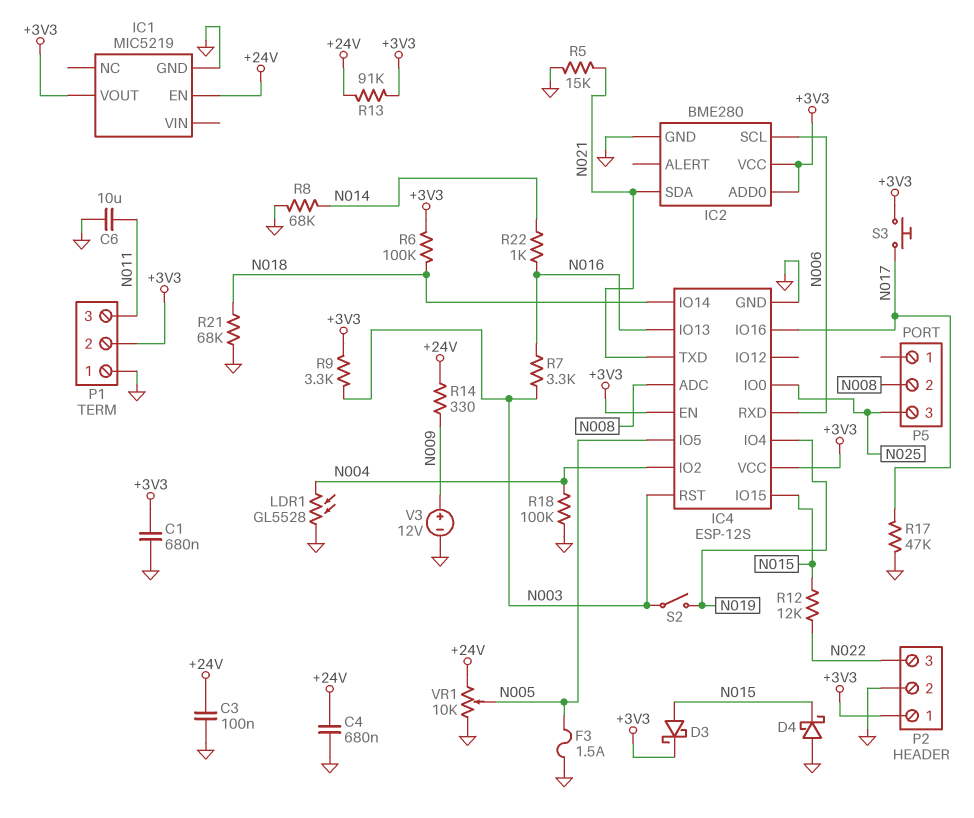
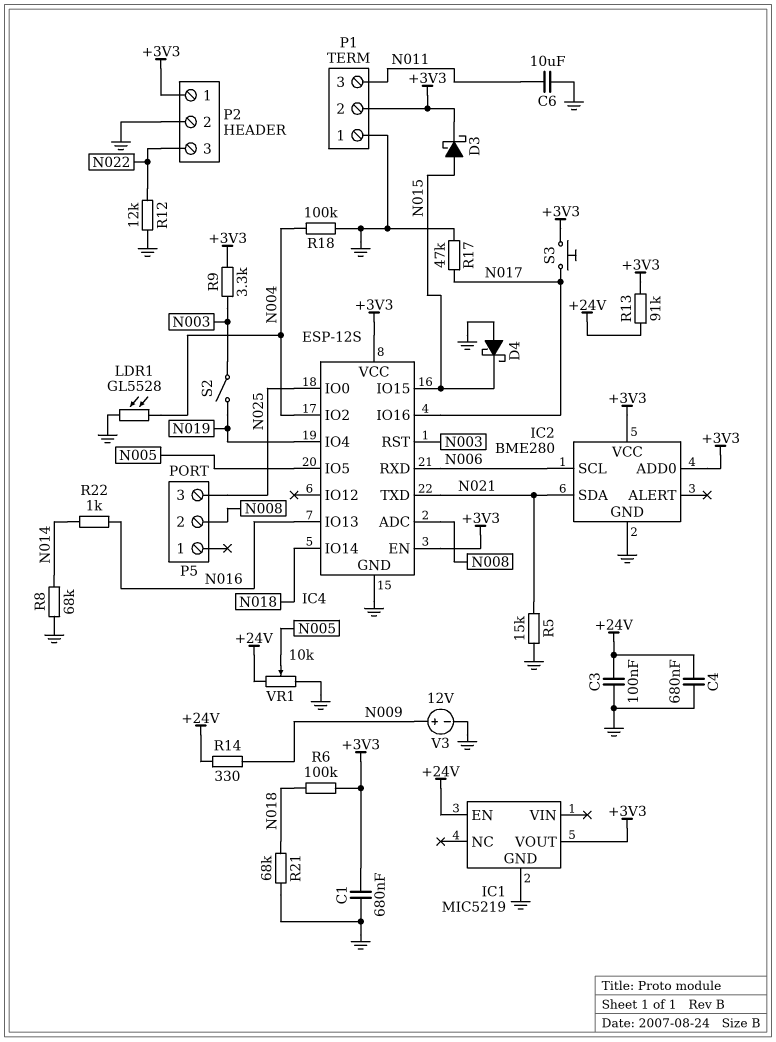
F3: 1.5A (GND, N005) -> none
R7: 3.3k (N003, N016) -> none
R12: 12k (N015, N022) -> 12k (GND, N022)

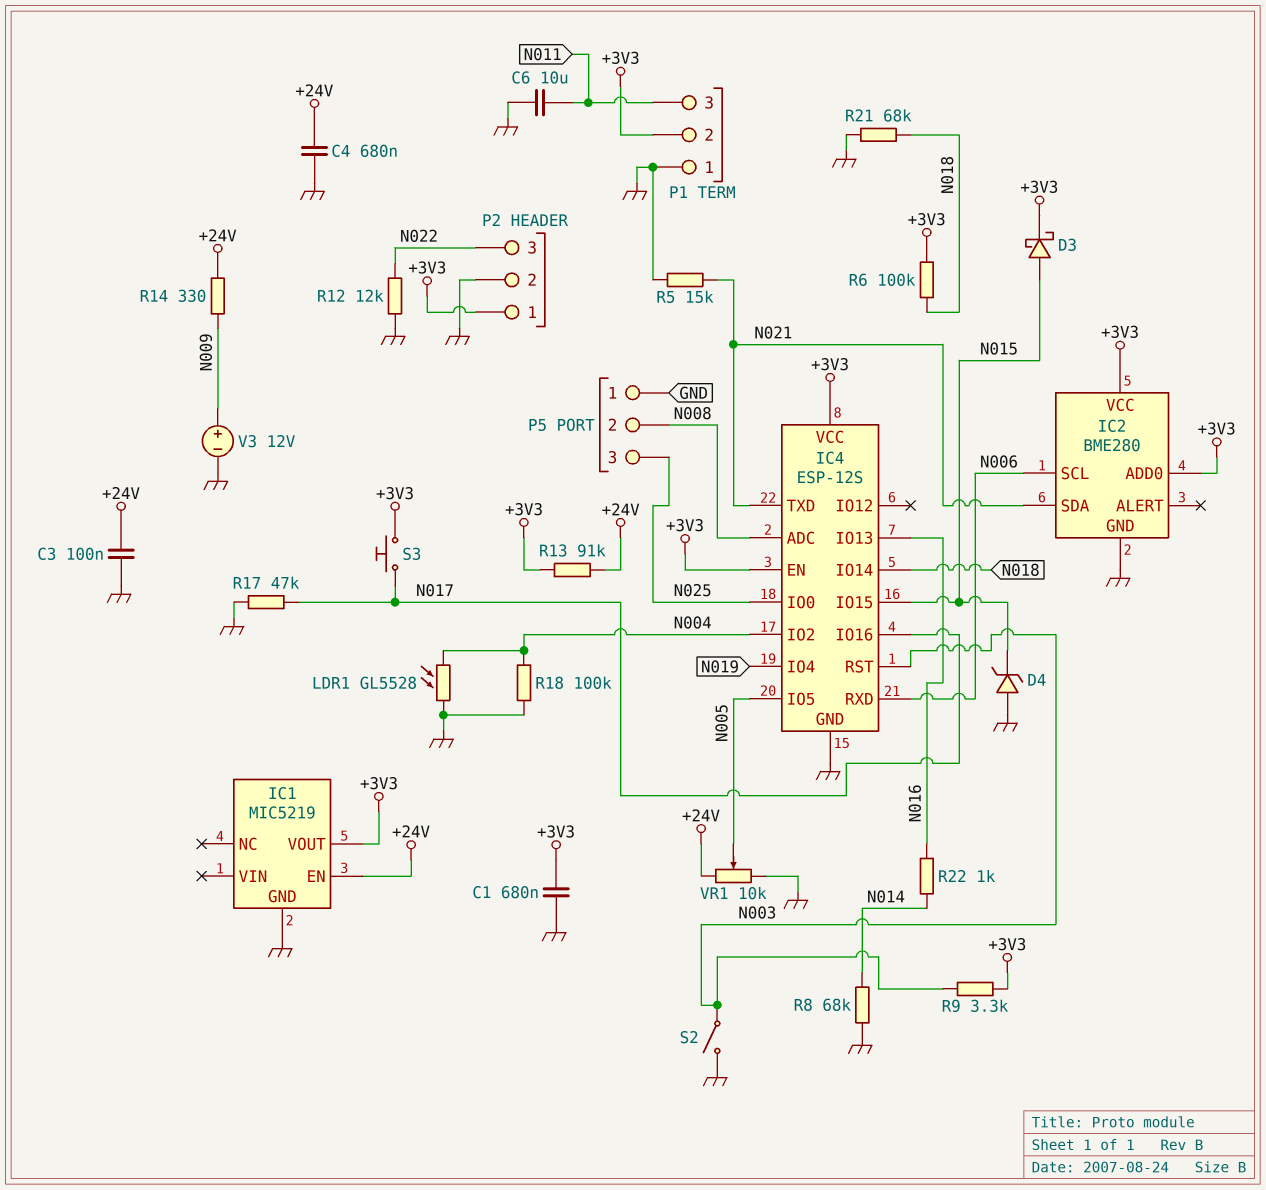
D4: schottky (A GND, K N015) -> zener (A GND, K N015)
P5 pin 1: none -> GND
S2: switch (N003, N019) -> switch (GND, N003)

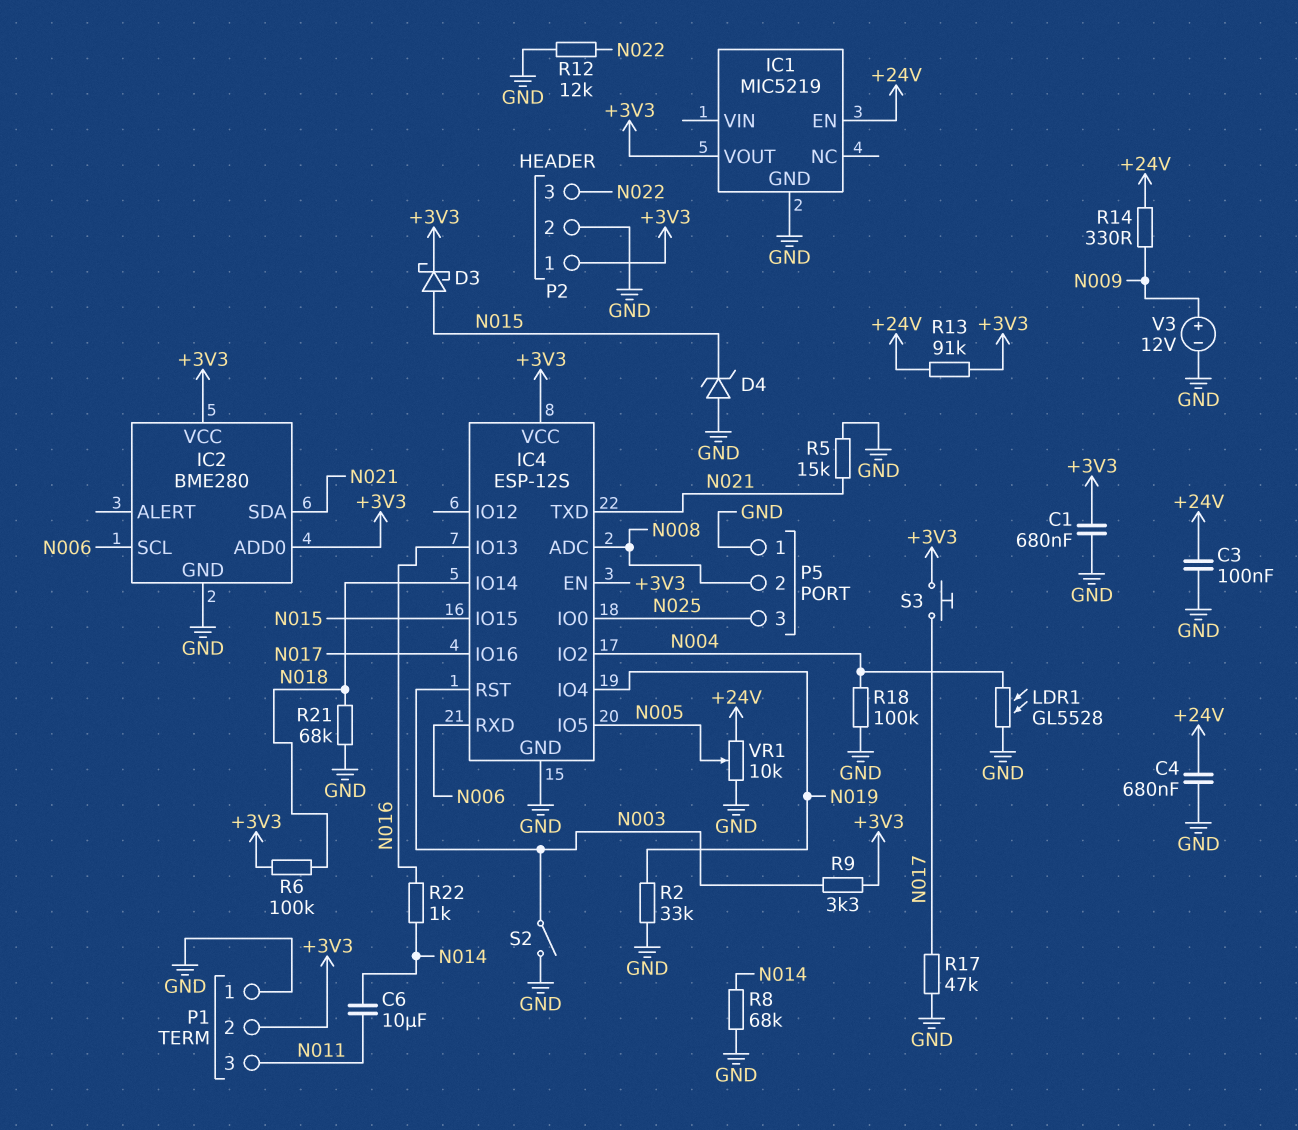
C6: 10uF (GND, N011) -> 10uF (N011, N014)
R2: none -> 33k (GND, N019)

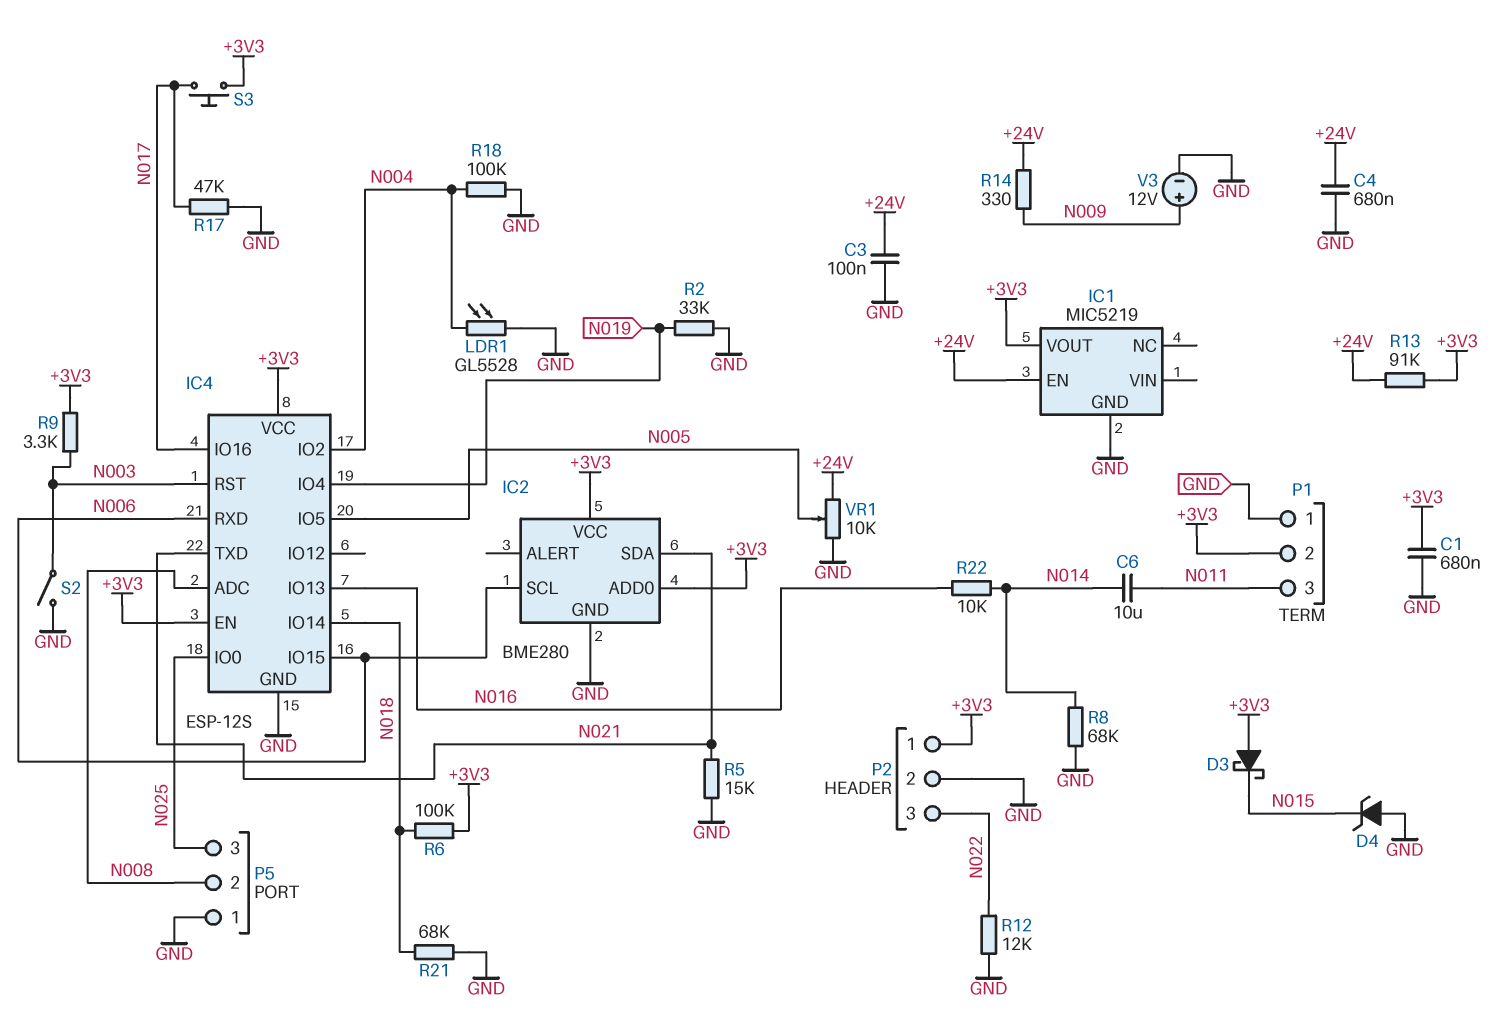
D3: schottky (A N015, K +3V3) -> schottky (A +3V3, K N015)
IC4 pin IO15: N015 -> N006
R22: 1k (N014, N016) -> 10k (N014, N016)

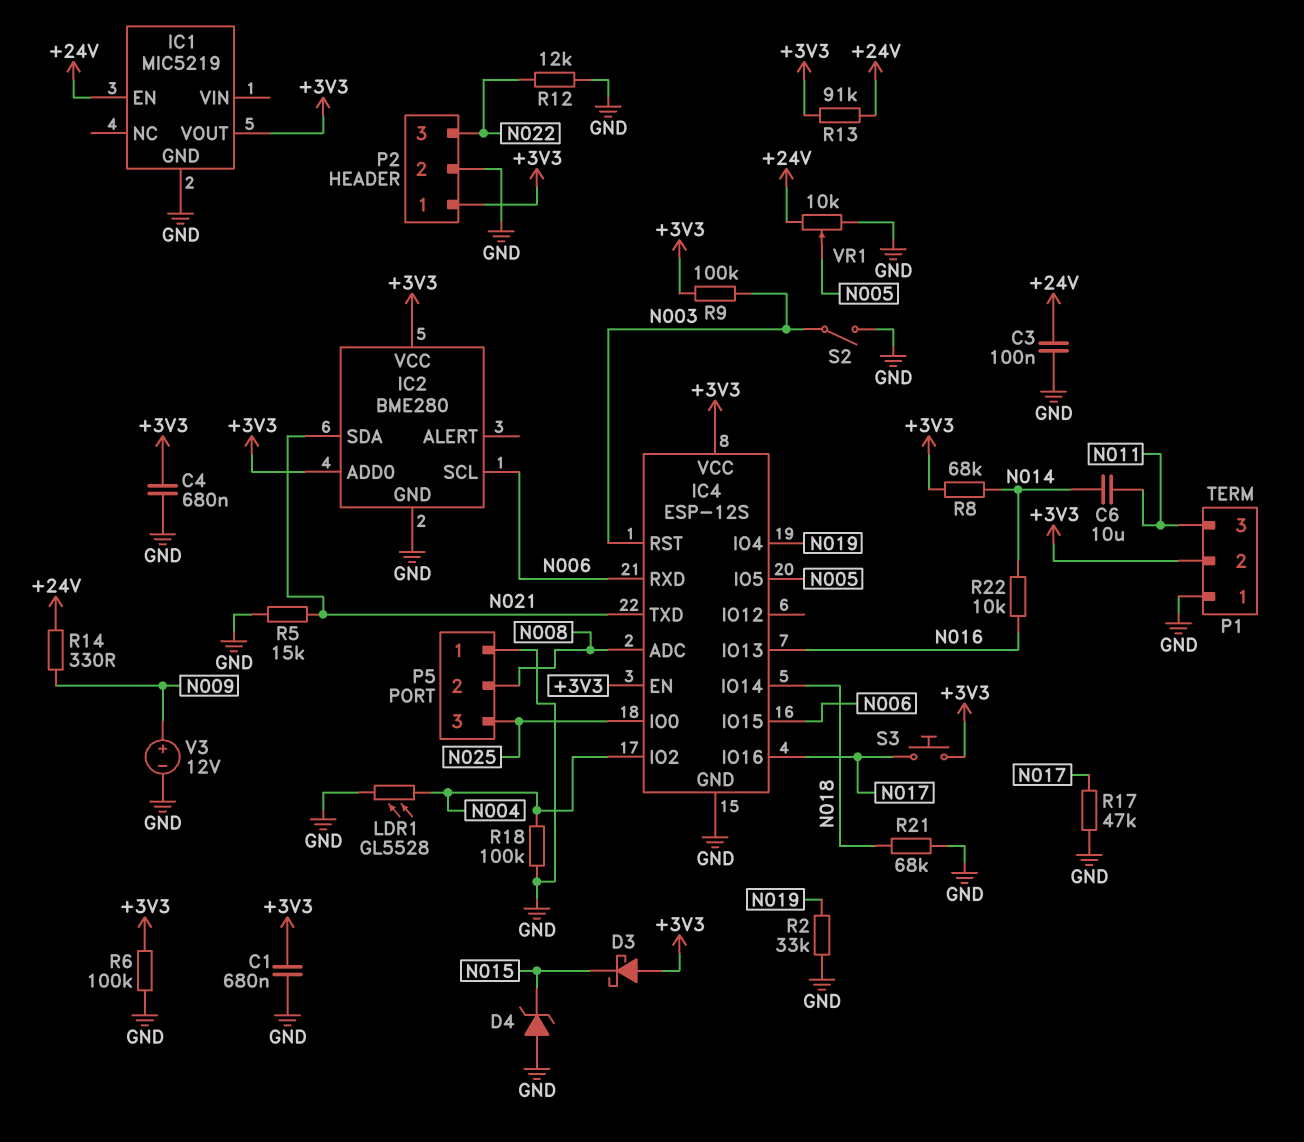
C4: 680nF (+24V, GND) -> 680nF (+3V3, GND)
R6: 100k (+3V3, N018) -> 100k (+3V3, GND)
R8: 68k (GND, N014) -> 68k (+3V3, N014)
R9: 3.3k (+3V3, N003) -> 100k (+3V3, N003)

